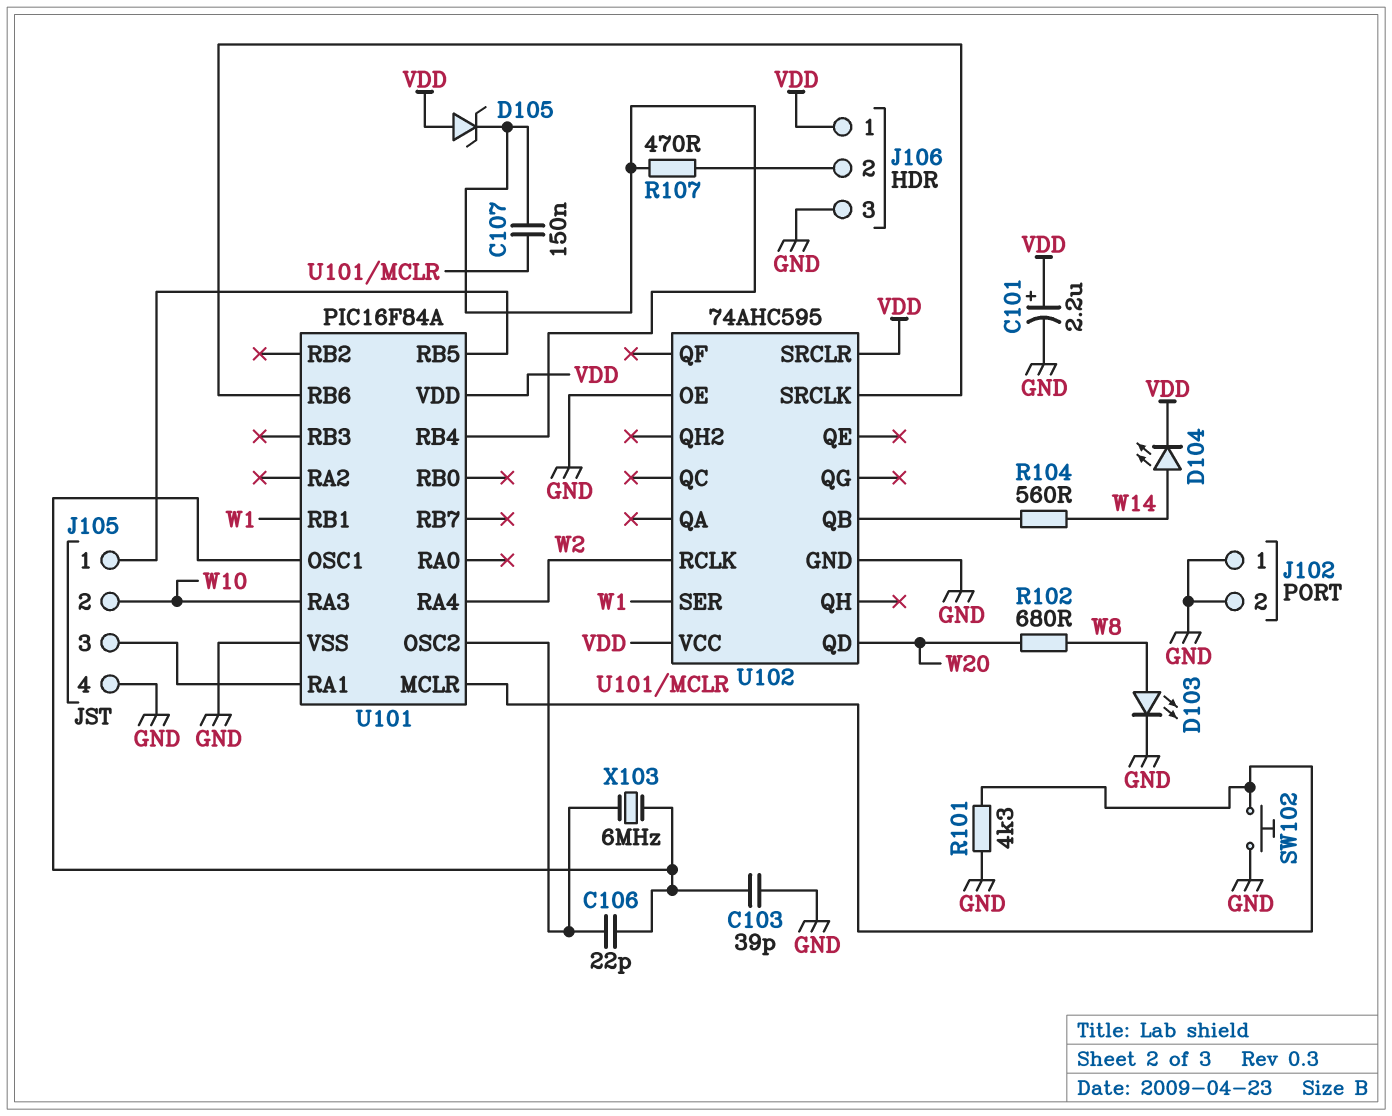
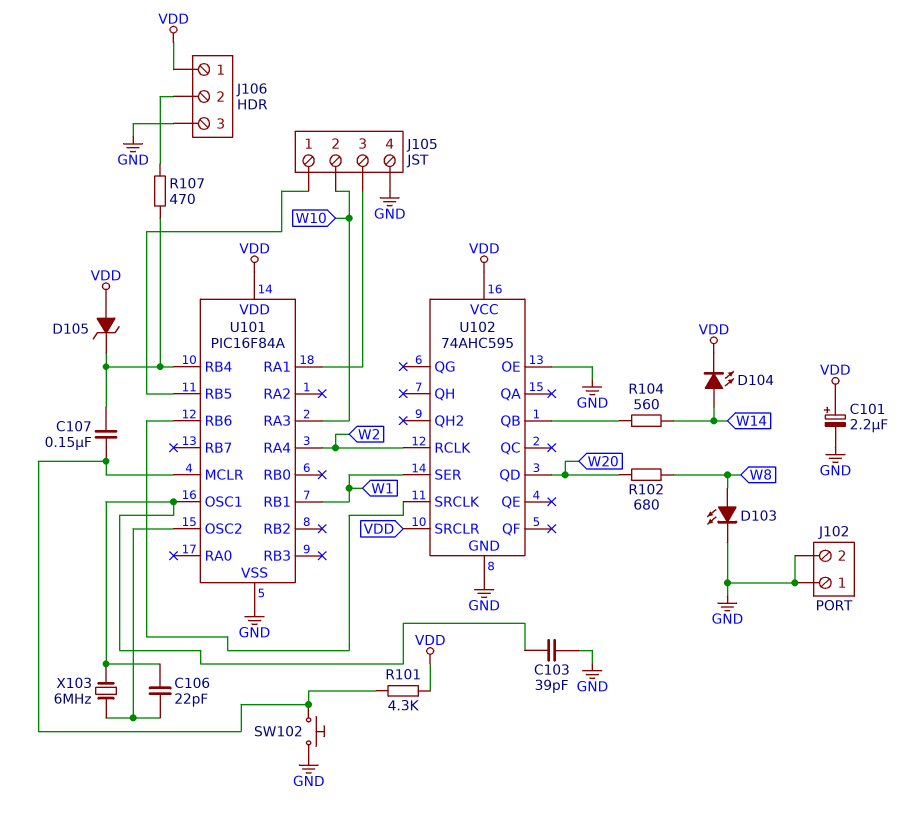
R101: 4.3k (GND, U101/MCLR) -> 4.3k (U101/MCLR, VDD)

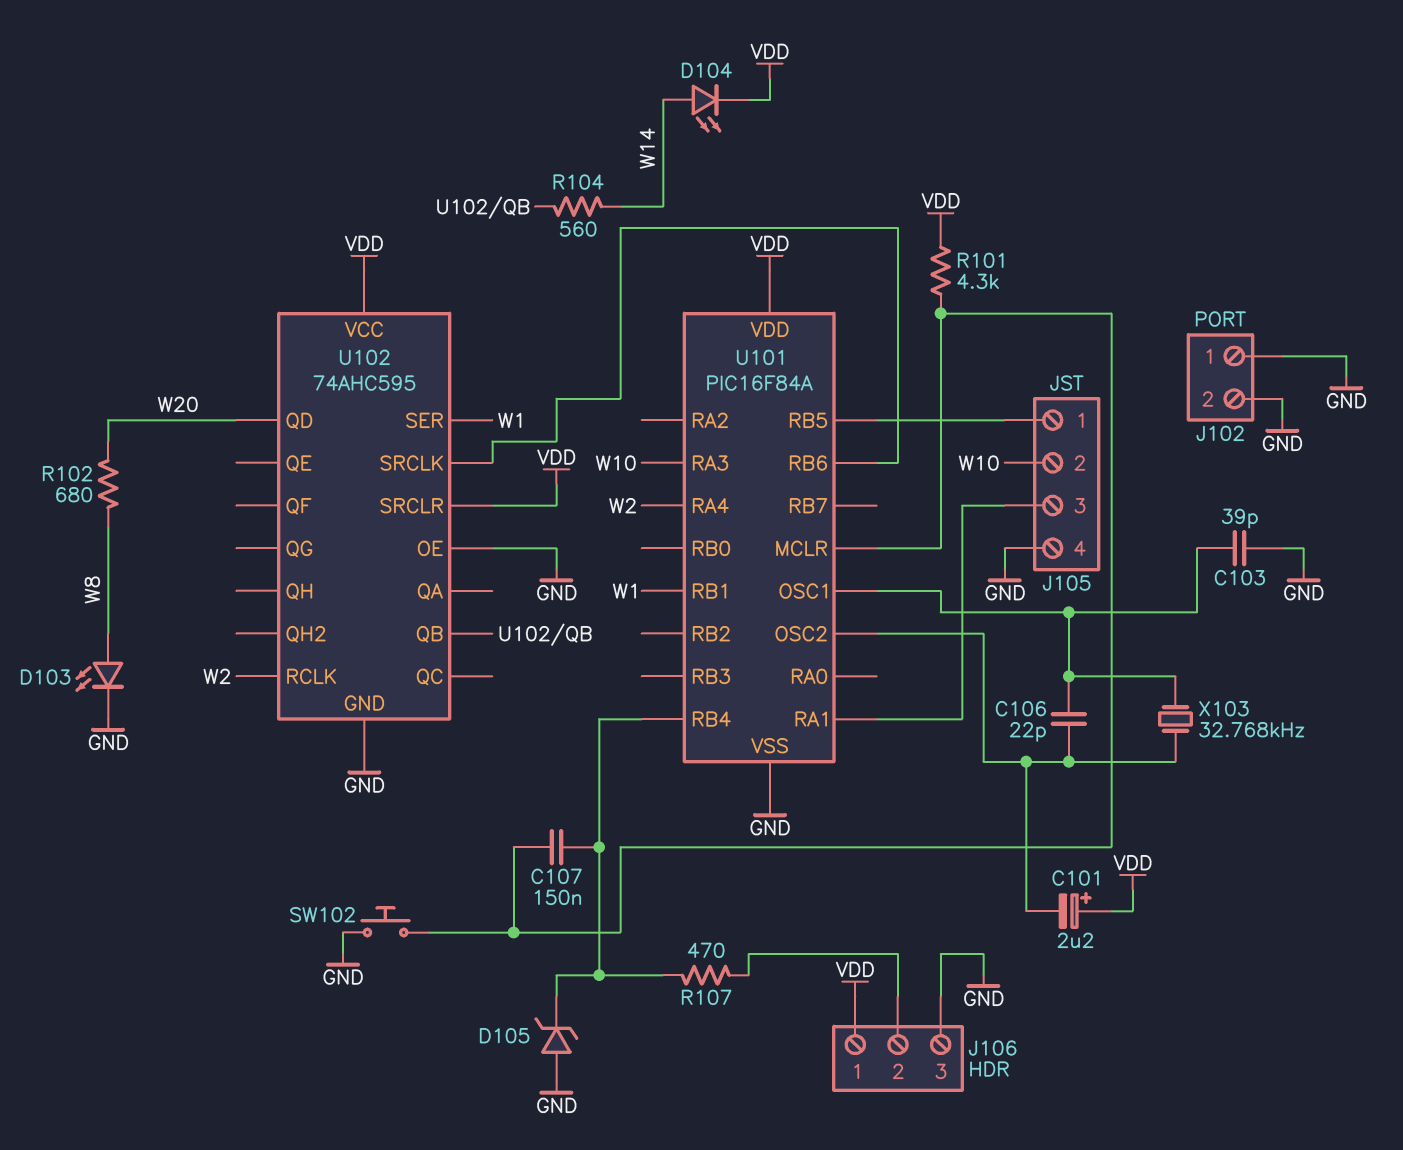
C101: 2.2uF (plus VDD, minus GND) -> 2.2uF (plus VDD, minus U101/OSC2)
D105: zener (A VDD, K U101/RB4) -> zener (A GND, K U101/RB4)
X103: 6MHz (U101/OSC1, U101/OSC2) -> 32.768kHz (U101/OSC1, U101/OSC2)

